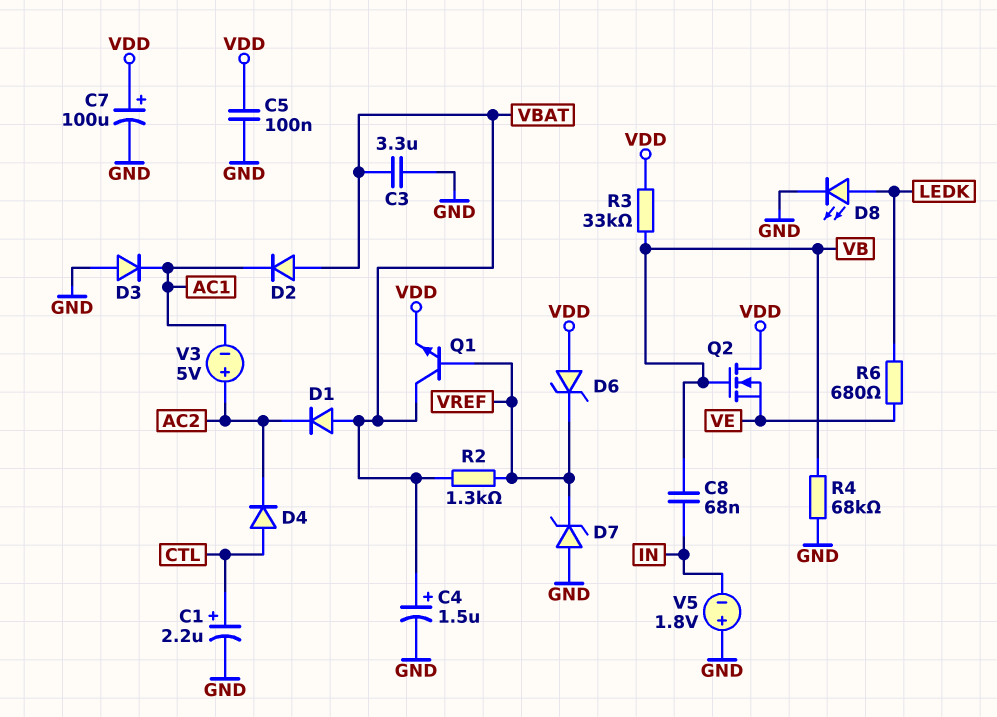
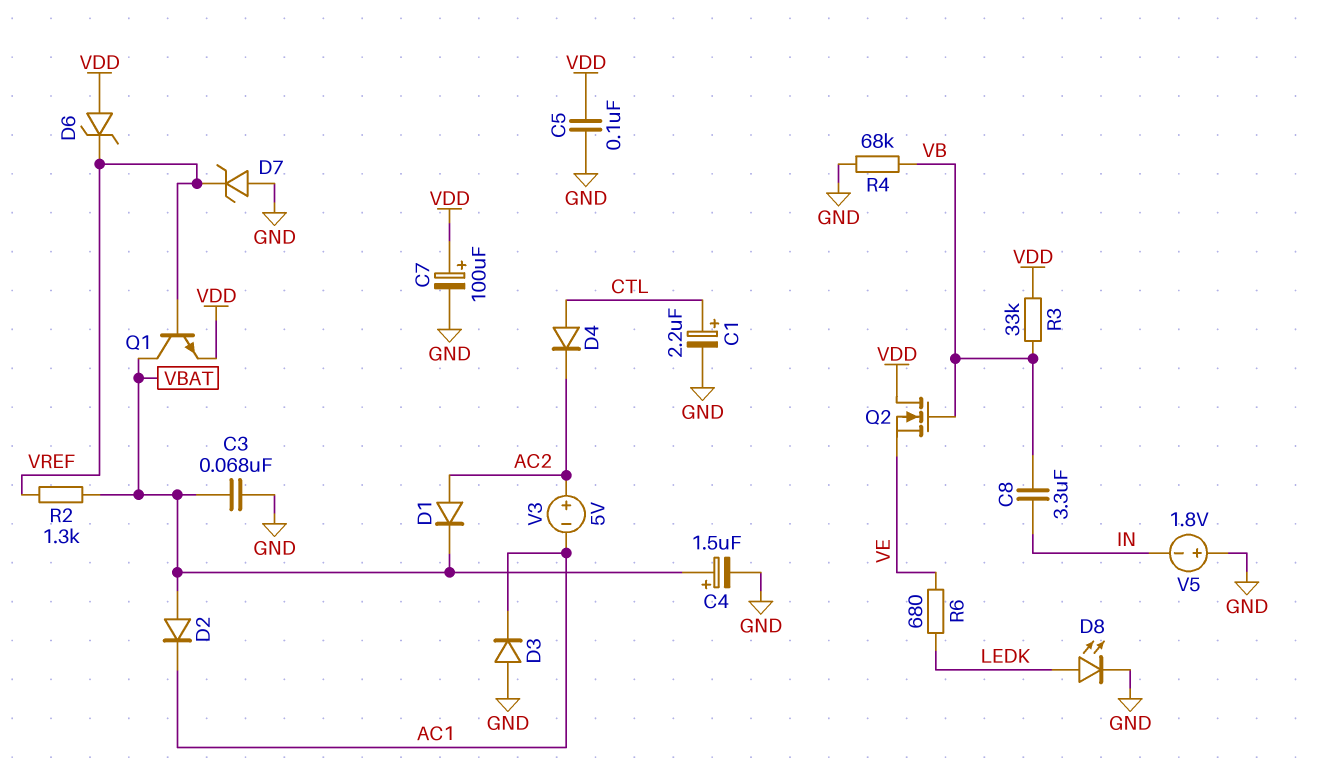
C3: 3.3uF (GND, VBAT) -> 68nF (GND, VBAT)
C8: 68nF (IN, VB) -> 3.3uF (IN, VB)
D1: diode (A VBAT, K AC2) -> diode (A AC2, K VBAT)

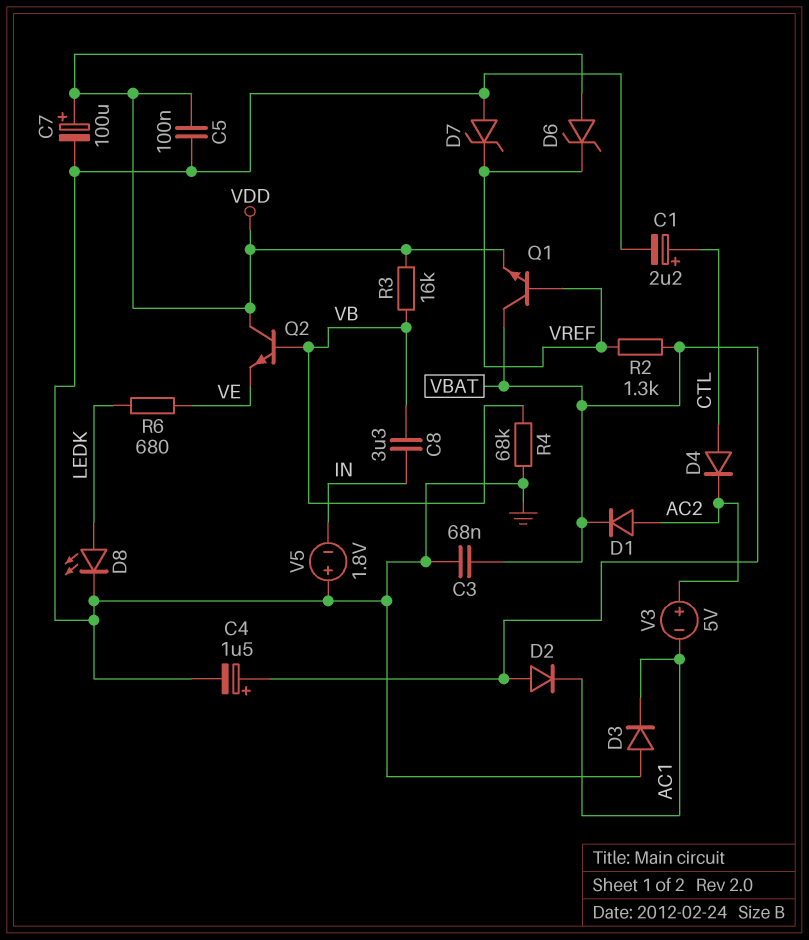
Q2: NMOS (G VB, D VDD, S VE) -> NPN (B VB, C VDD, E VE)
R3: 33k (VB, VDD) -> 16k (VB, VDD)

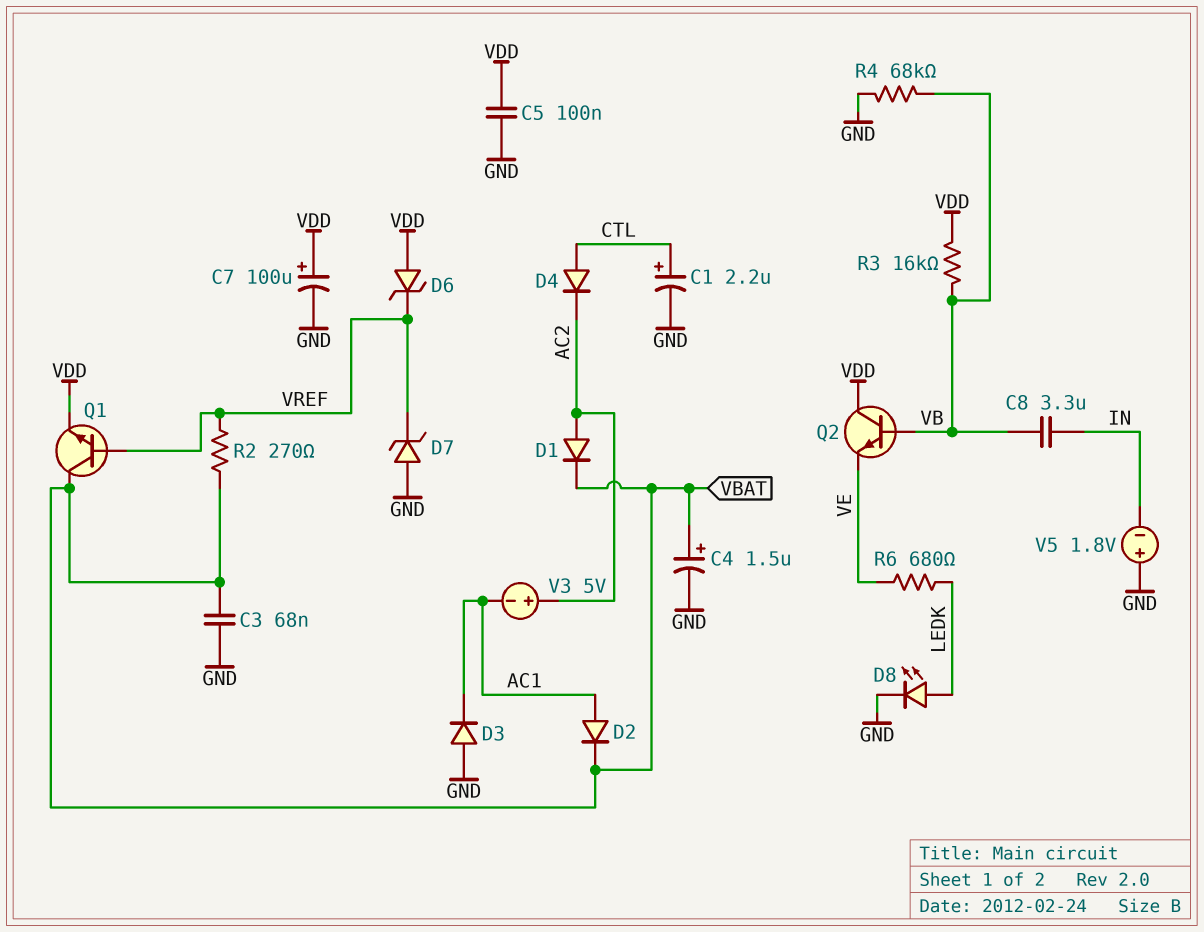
D2: diode (A VBAT, K AC1) -> diode (A AC1, K VBAT)
R2: 1.3k (VBAT, VREF) -> 270 (VBAT, VREF)

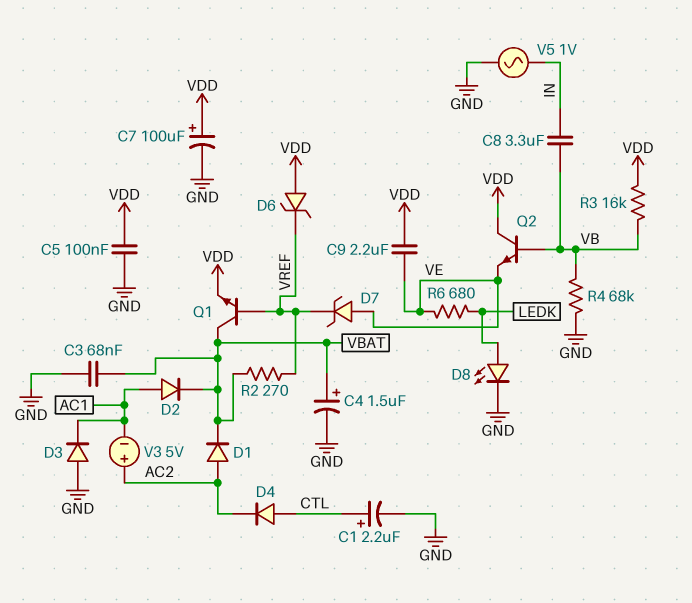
C9: none -> 2.2uF (VDD, VE)
D7: zener (A GND, K VREF) -> zener (A VE, K VREF)
V5: 1.8V (plus GND, minus IN) -> AC 1V (GND, IN)

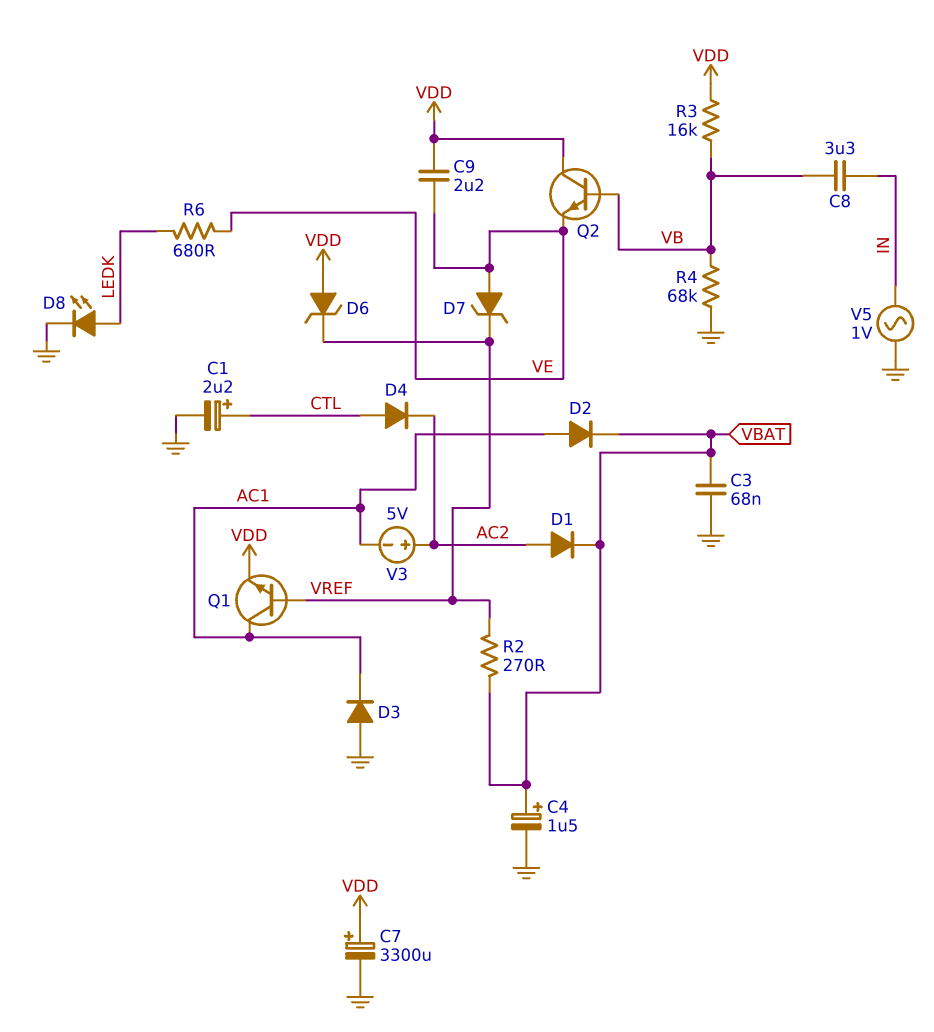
C5: 100nF (GND, VDD) -> none
C7: 100uF (plus VDD, minus GND) -> 3300uF (plus VDD, minus GND)
Q1: NPN (B VREF, C VBAT, E VDD) -> NPN (B VREF, C AC1, E VDD)

